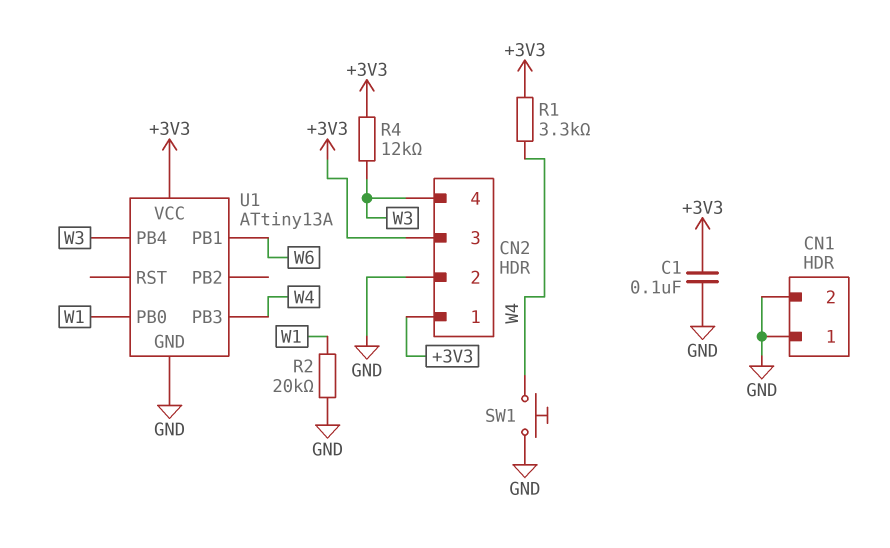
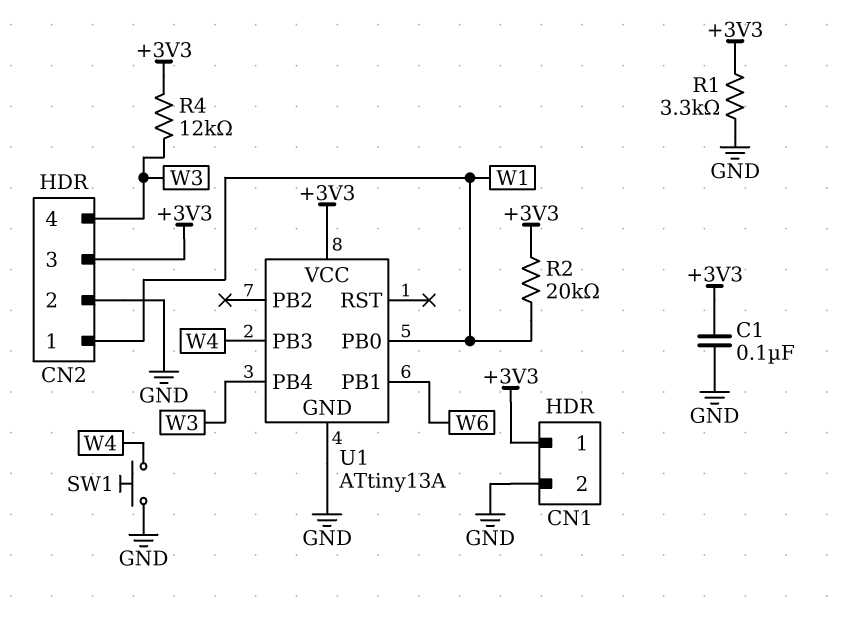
CN1 pin 1: GND -> +3V3
CN2 pin 1: +3V3 -> W1
R1: 3.3k (+3V3, W4) -> 3.3k (+3V3, GND)
R2: 20k (GND, W1) -> 20k (+3V3, W1)

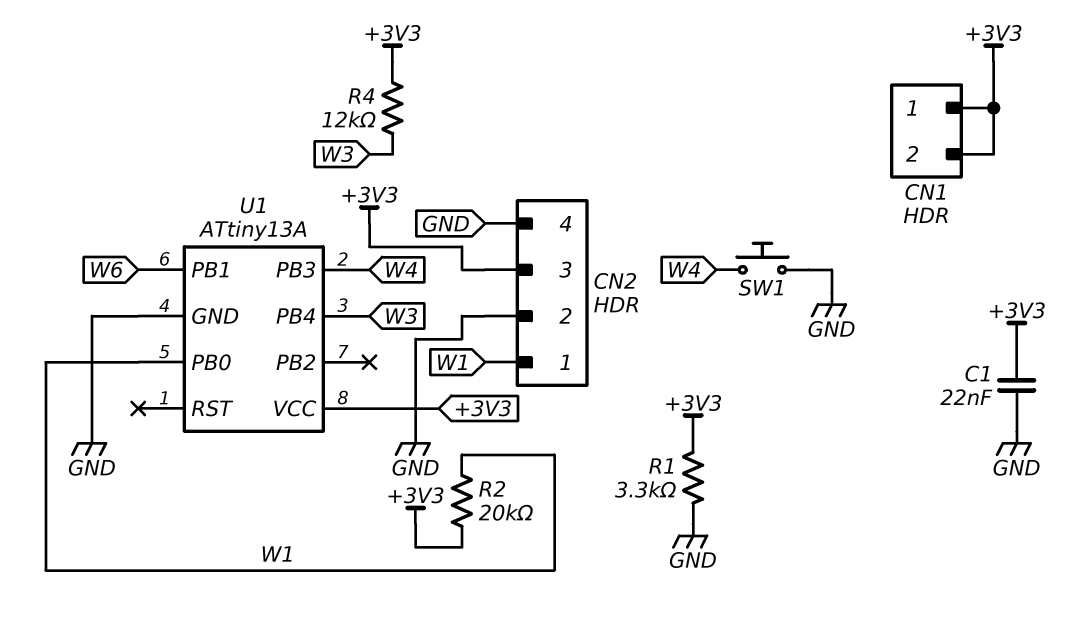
C1: 100nF (+3V3, GND) -> 22nF (+3V3, GND)
CN1 pin 2: GND -> +3V3
CN2 pin 4: W3 -> GND

